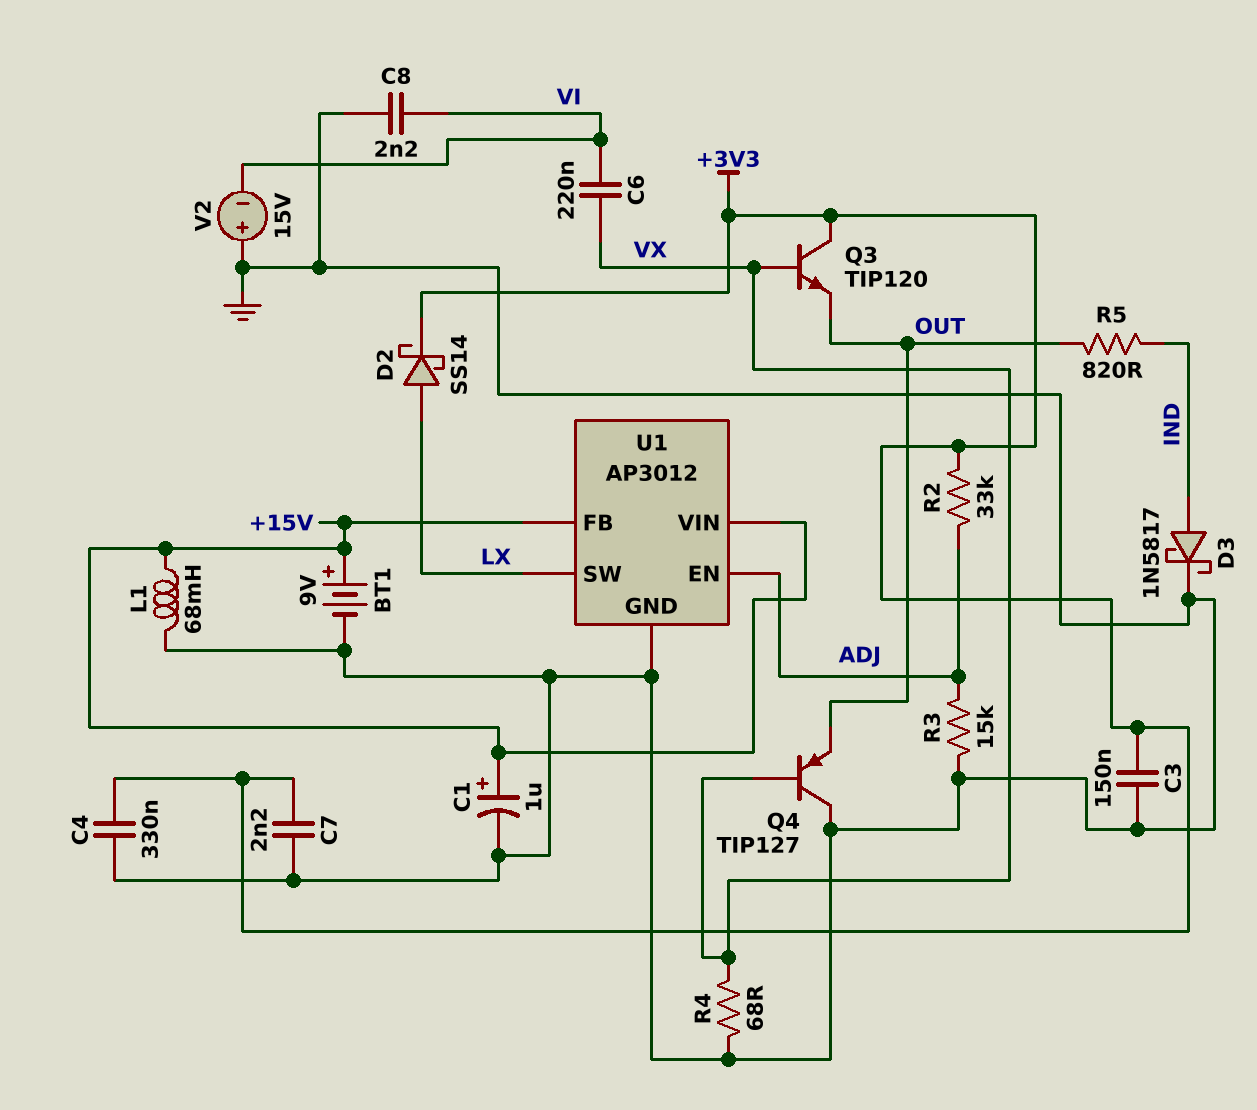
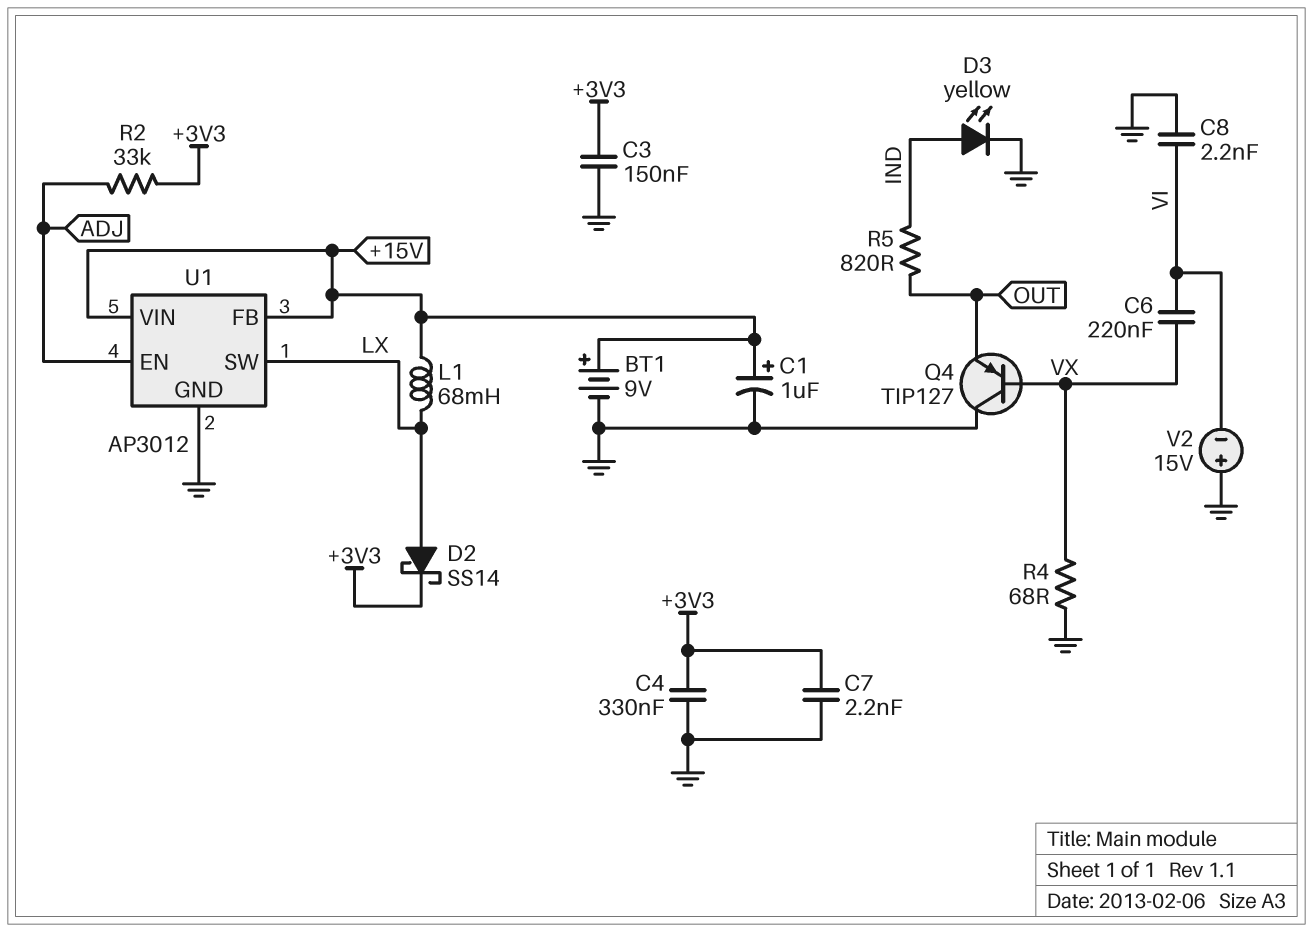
D3: schottky 1N5817 (A IND, K GND) -> LED yellow (A IND, K GND)
L1: 68mH (+15V, GND) -> 68mH (+15V, LX)
Q3: NPN TIP120 (B VX, C +3V3, E OUT) -> none
R3: 15k (ADJ, GND) -> none

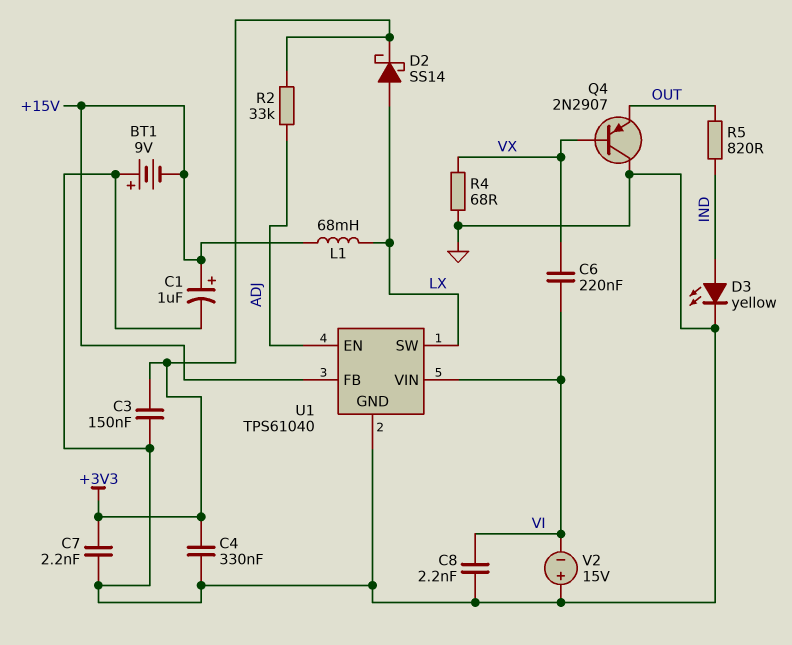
BT1: 9V (plus +15V, minus GND) -> 9V (plus GND, minus +15V)
Q4: PNP TIP127 (B VX, C GND, E OUT) -> PNP 2N2907 (B VX, C GND, E OUT)
U1: AP3012 -> TPS61040
U1 pin VIN: +15V -> VI

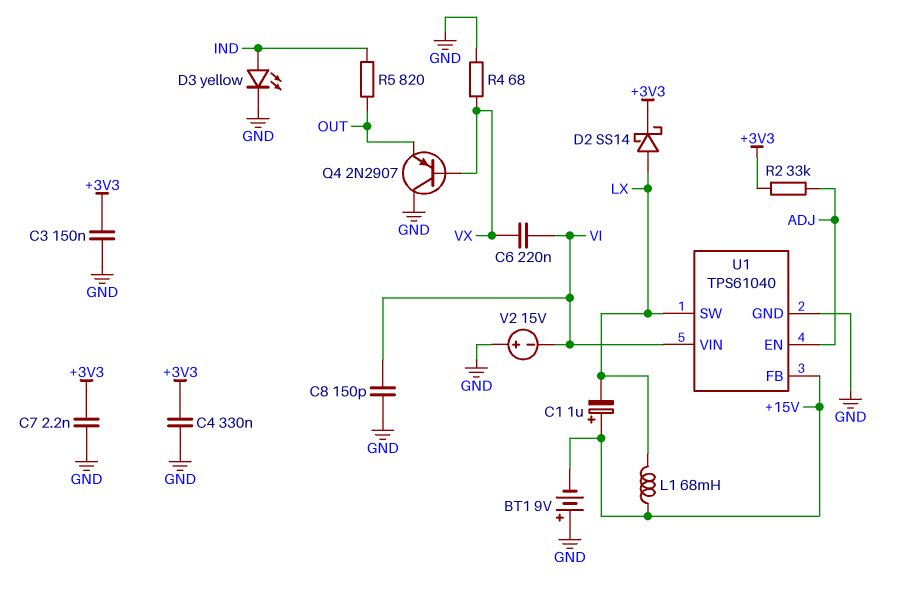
C1: 1uF (plus +15V, minus GND) -> 1uF (plus +15V, minus LX)
C8: 2.2nF (GND, VI) -> 150pF (GND, VI)

